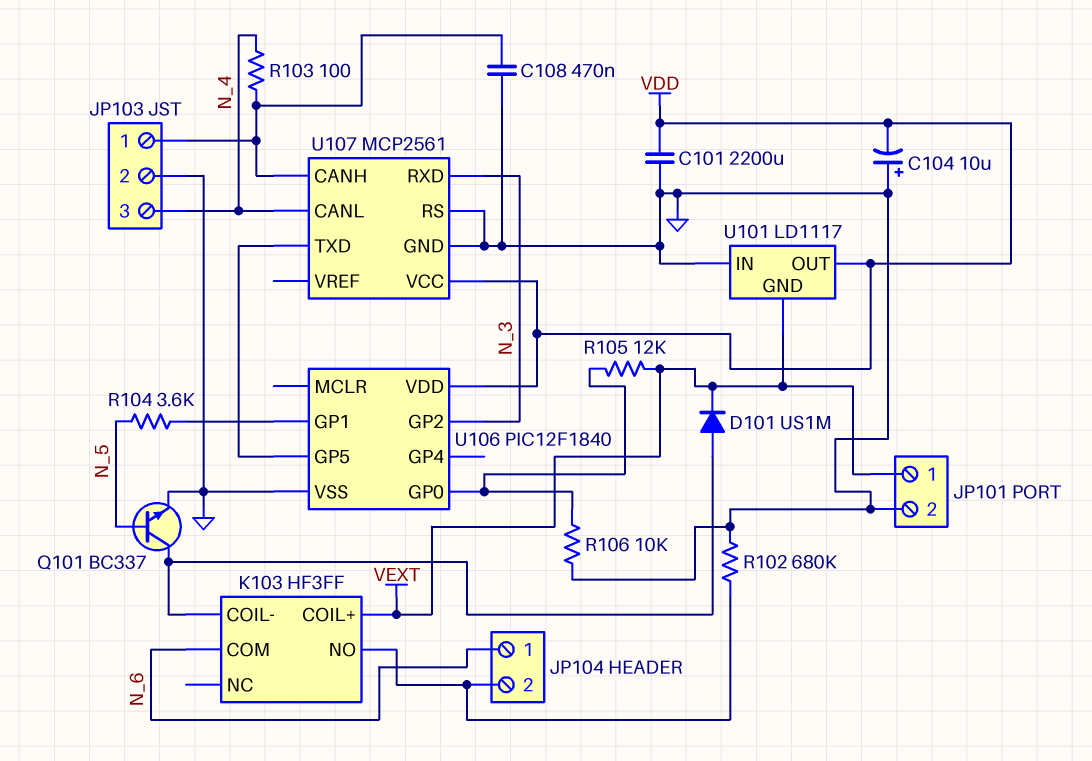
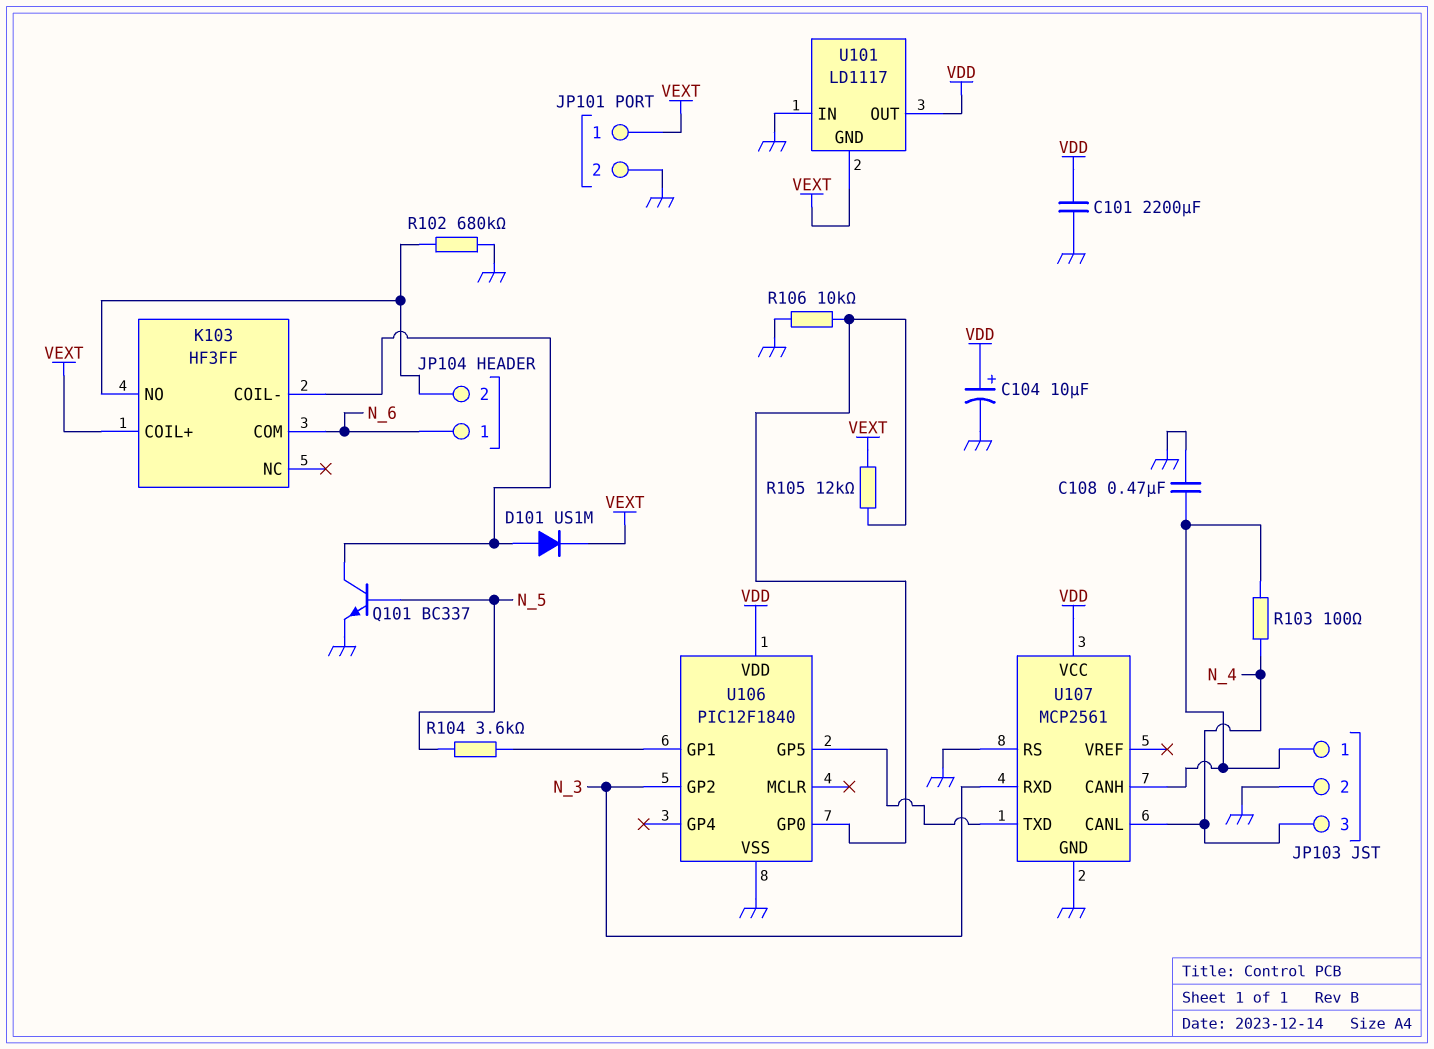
C104: 10uF (plus GND, minus VDD) -> 10uF (plus VDD, minus GND)

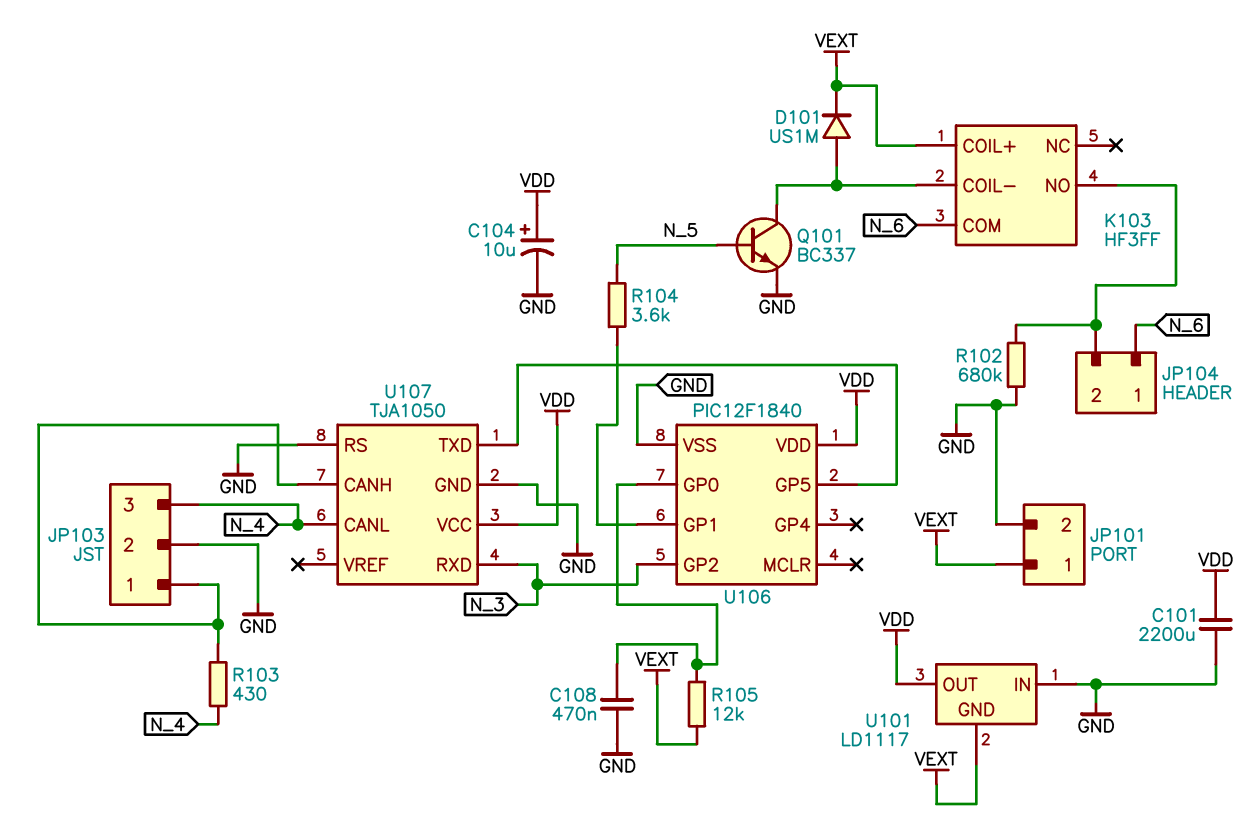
C108: 470nF (GND, JP103/1) -> 470nF (GND, U106/GP0)
R103: 100 (JP103/1, N_4) -> 430 (JP103/1, N_4)
R106: 10k (GND, U106/GP0) -> none
U107: MCP2561 -> TJA1050

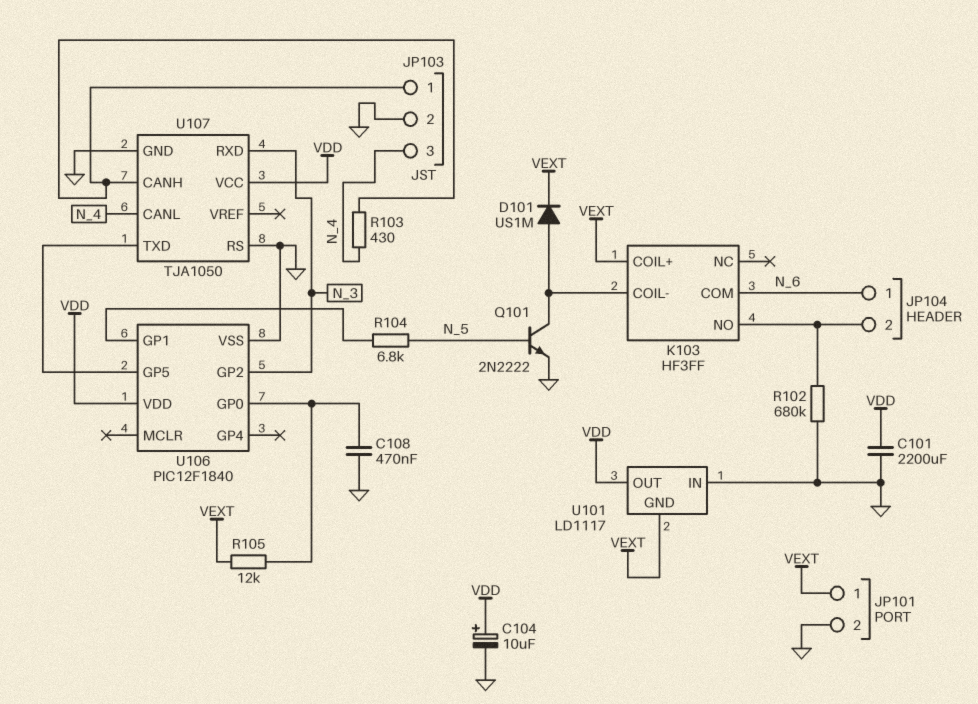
Q101: NPN BC337 (B N_5, C K103/COIL-, E GND) -> NPN 2N2222 (B N_5, C K103/COIL-, E GND)
R104: 3.6k (N_5, U106/GP1) -> 6.8k (N_5, U106/GP1)

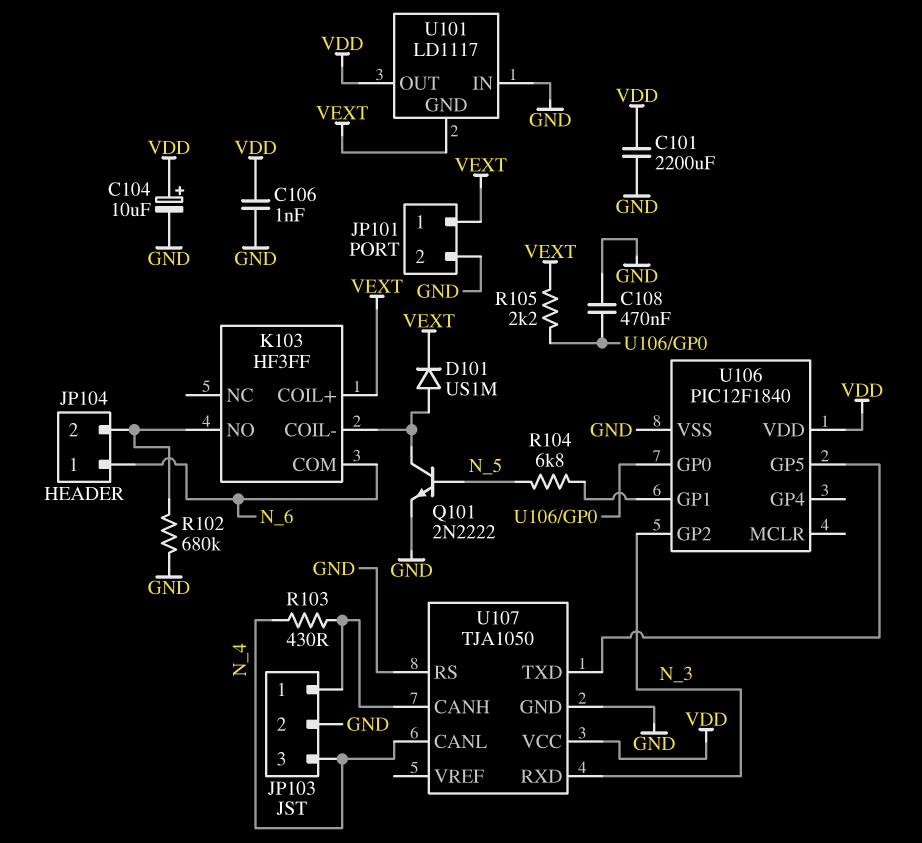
C106: none -> 1nF (GND, VDD)
R105: 12k (U106/GP0, VEXT) -> 2.2k (U106/GP0, VEXT)

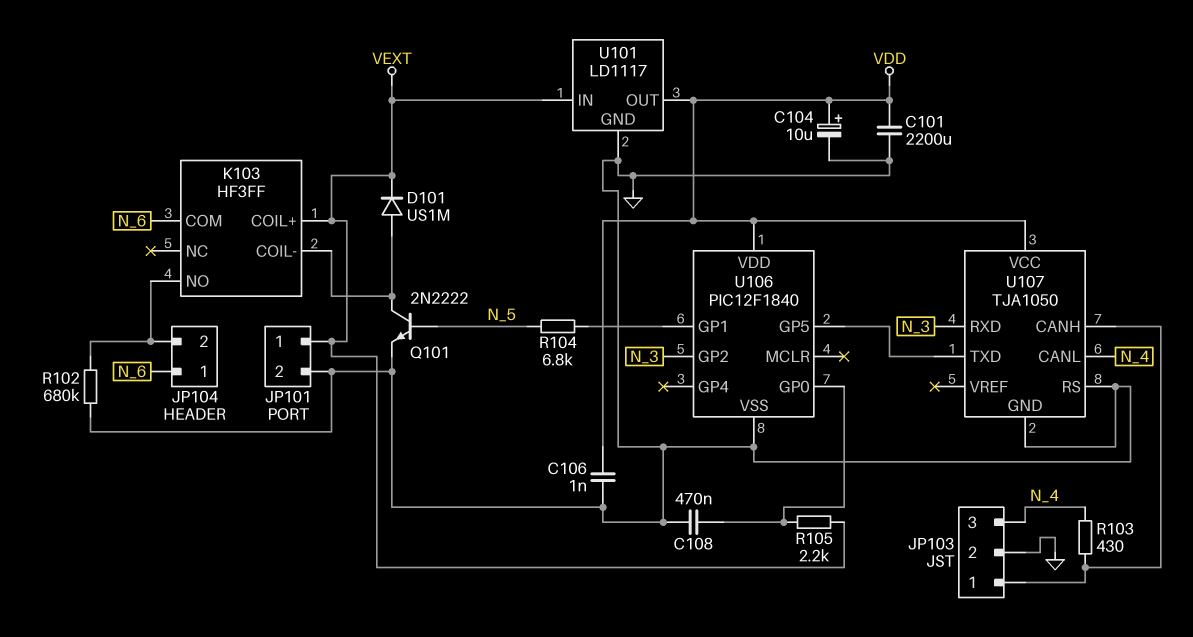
U101 pin GND: VEXT -> GND
U101 pin IN: GND -> VEXT

